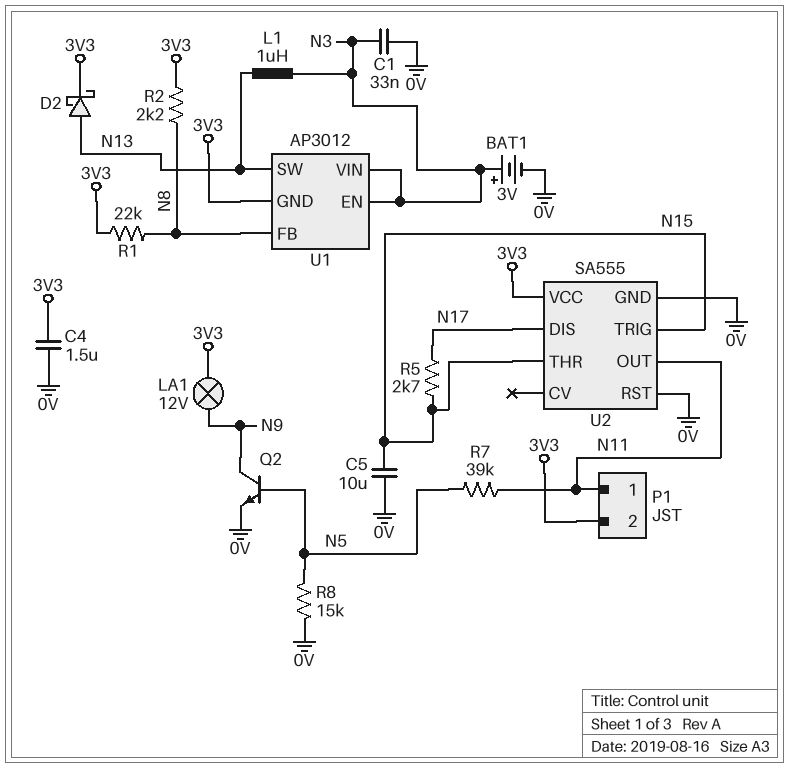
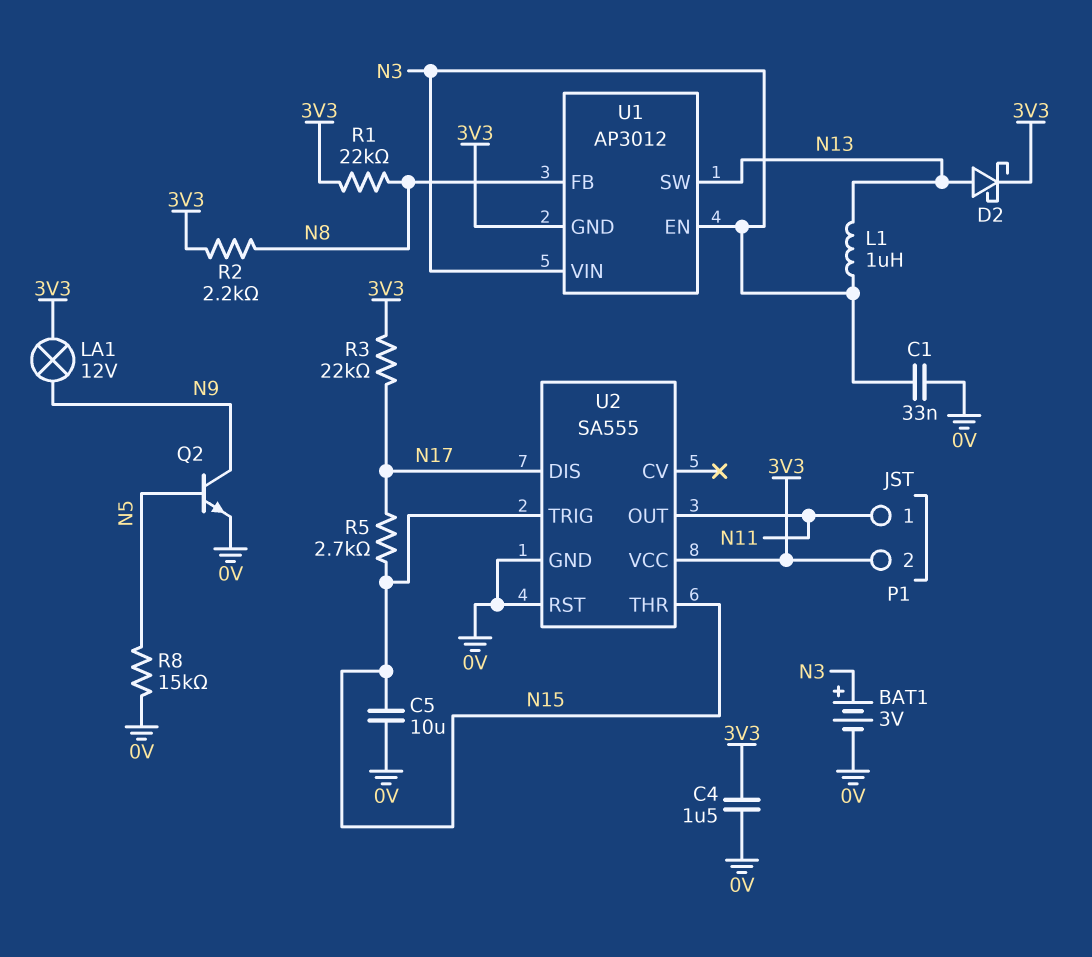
R3: none -> 22k (3V3, N17)
R7: 39k (N5, N11) -> none

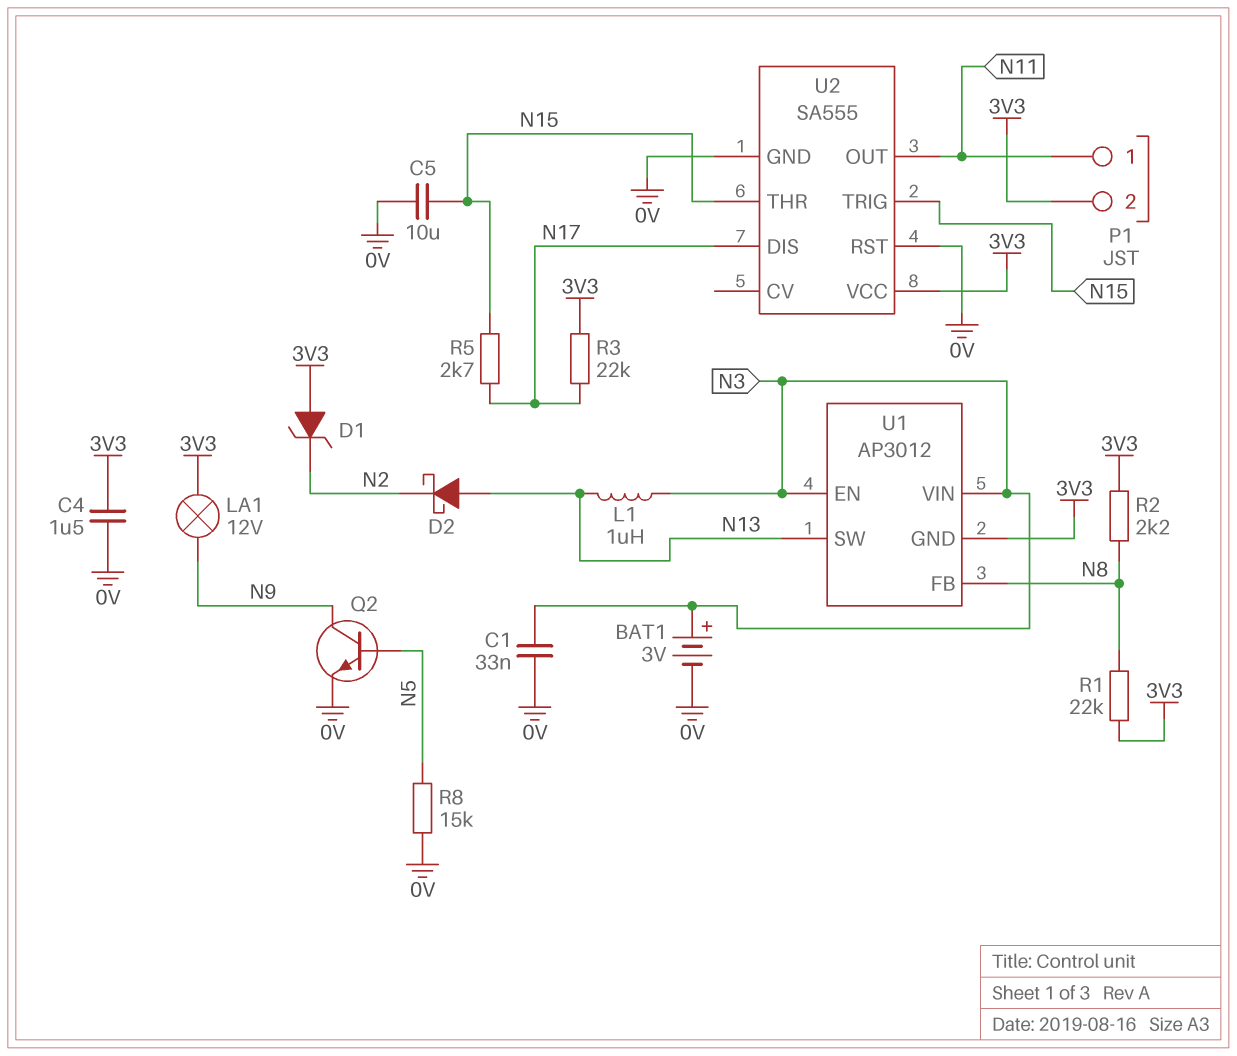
D1: none -> zener (A 3V3, K N2)
D2: schottky (A N13, K 3V3) -> schottky (A N13, K N2)

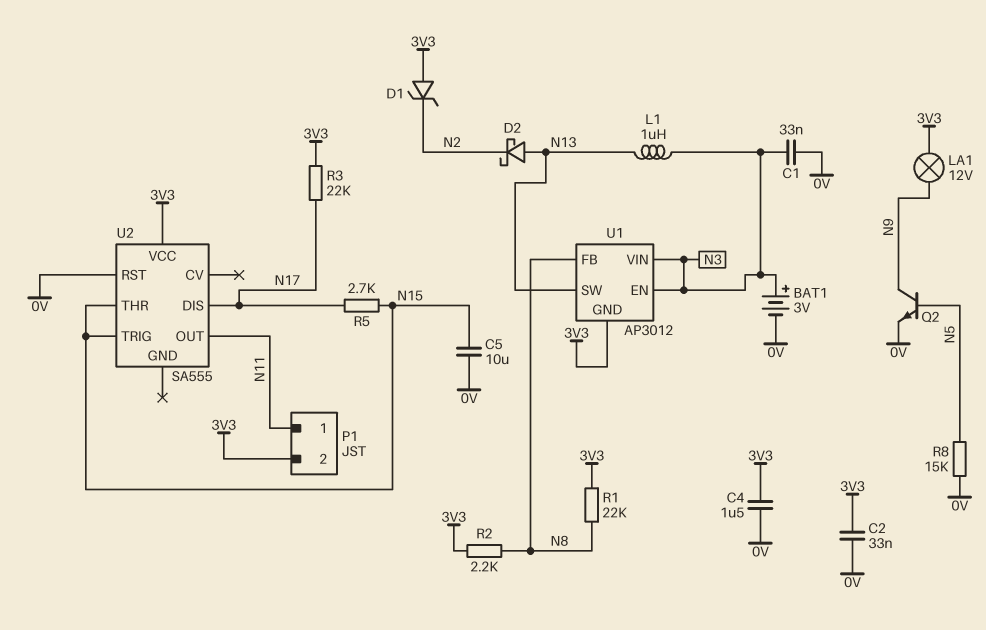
C2: none -> 33nF (0V, 3V3)
U2 pin GND: 0V -> none

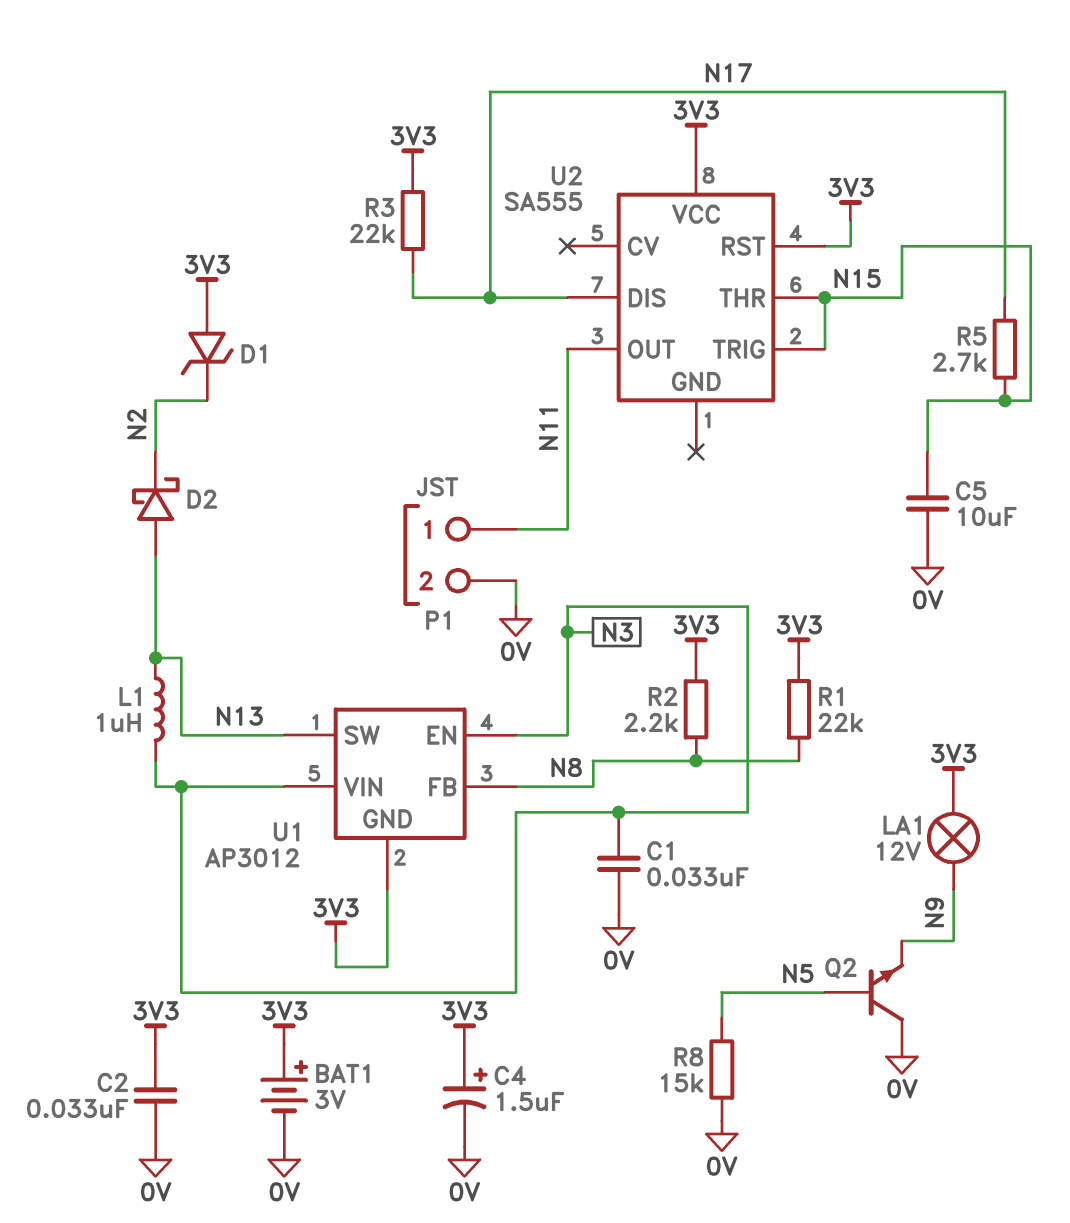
BAT1: 3V (plus N3, minus 0V) -> 3V (plus 3V3, minus 0V)
C4: 1.5uF (0V, 3V3) -> 1.5uF (plus 3V3, minus 0V)
P1 pin 2: 3V3 -> 0V
Q2: NPN (B N5, C N9, E 0V) -> NPN (B N5, C 0V, E N9)
U2 pin RST: 0V -> 3V3

